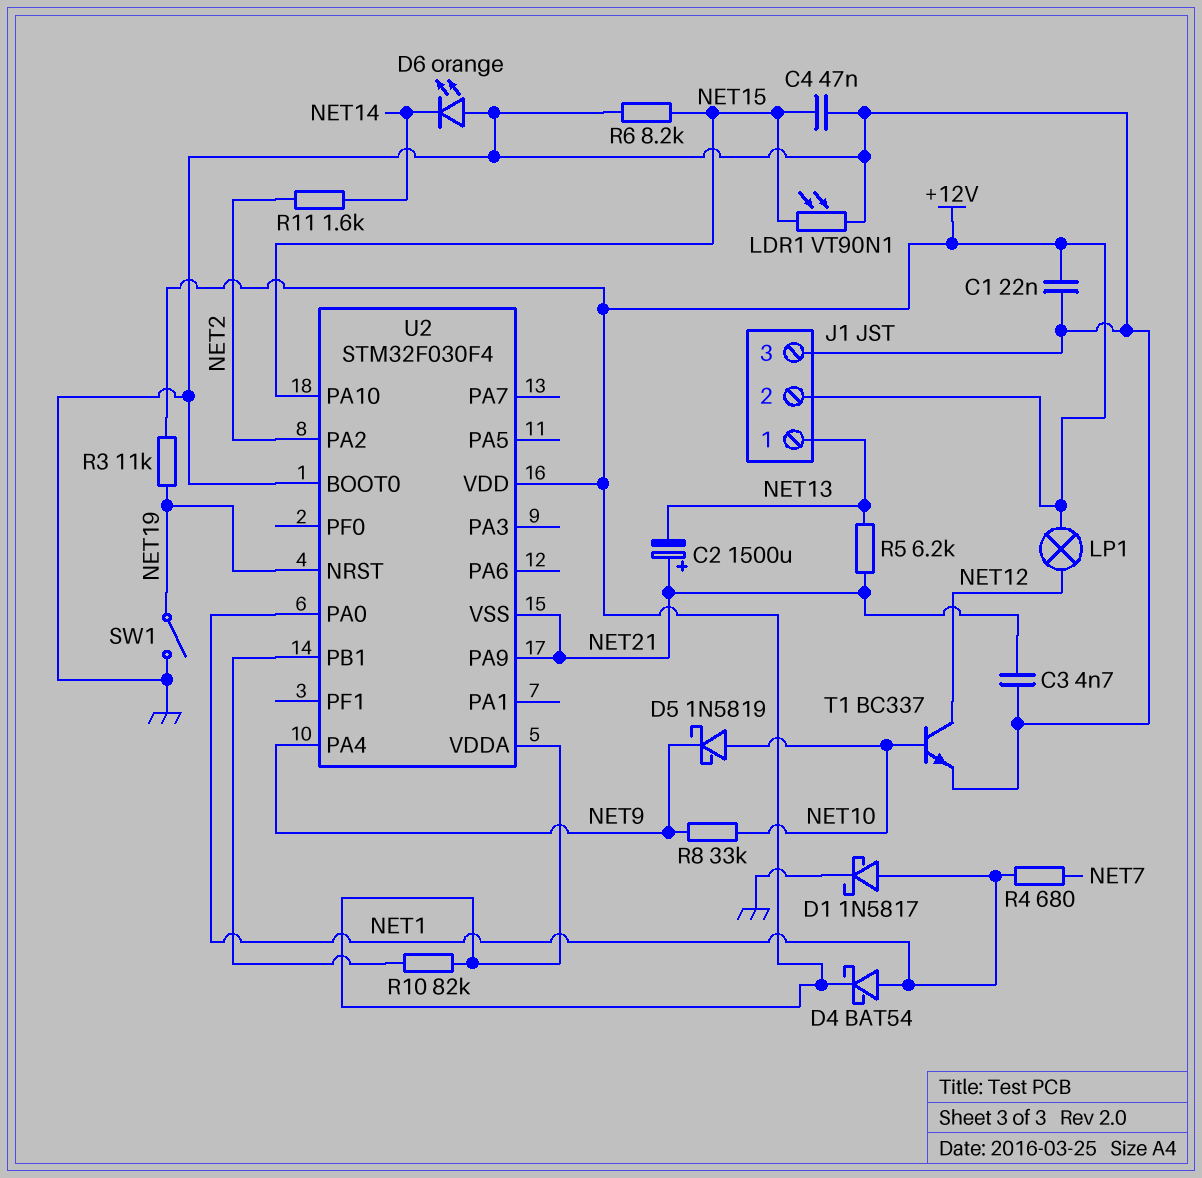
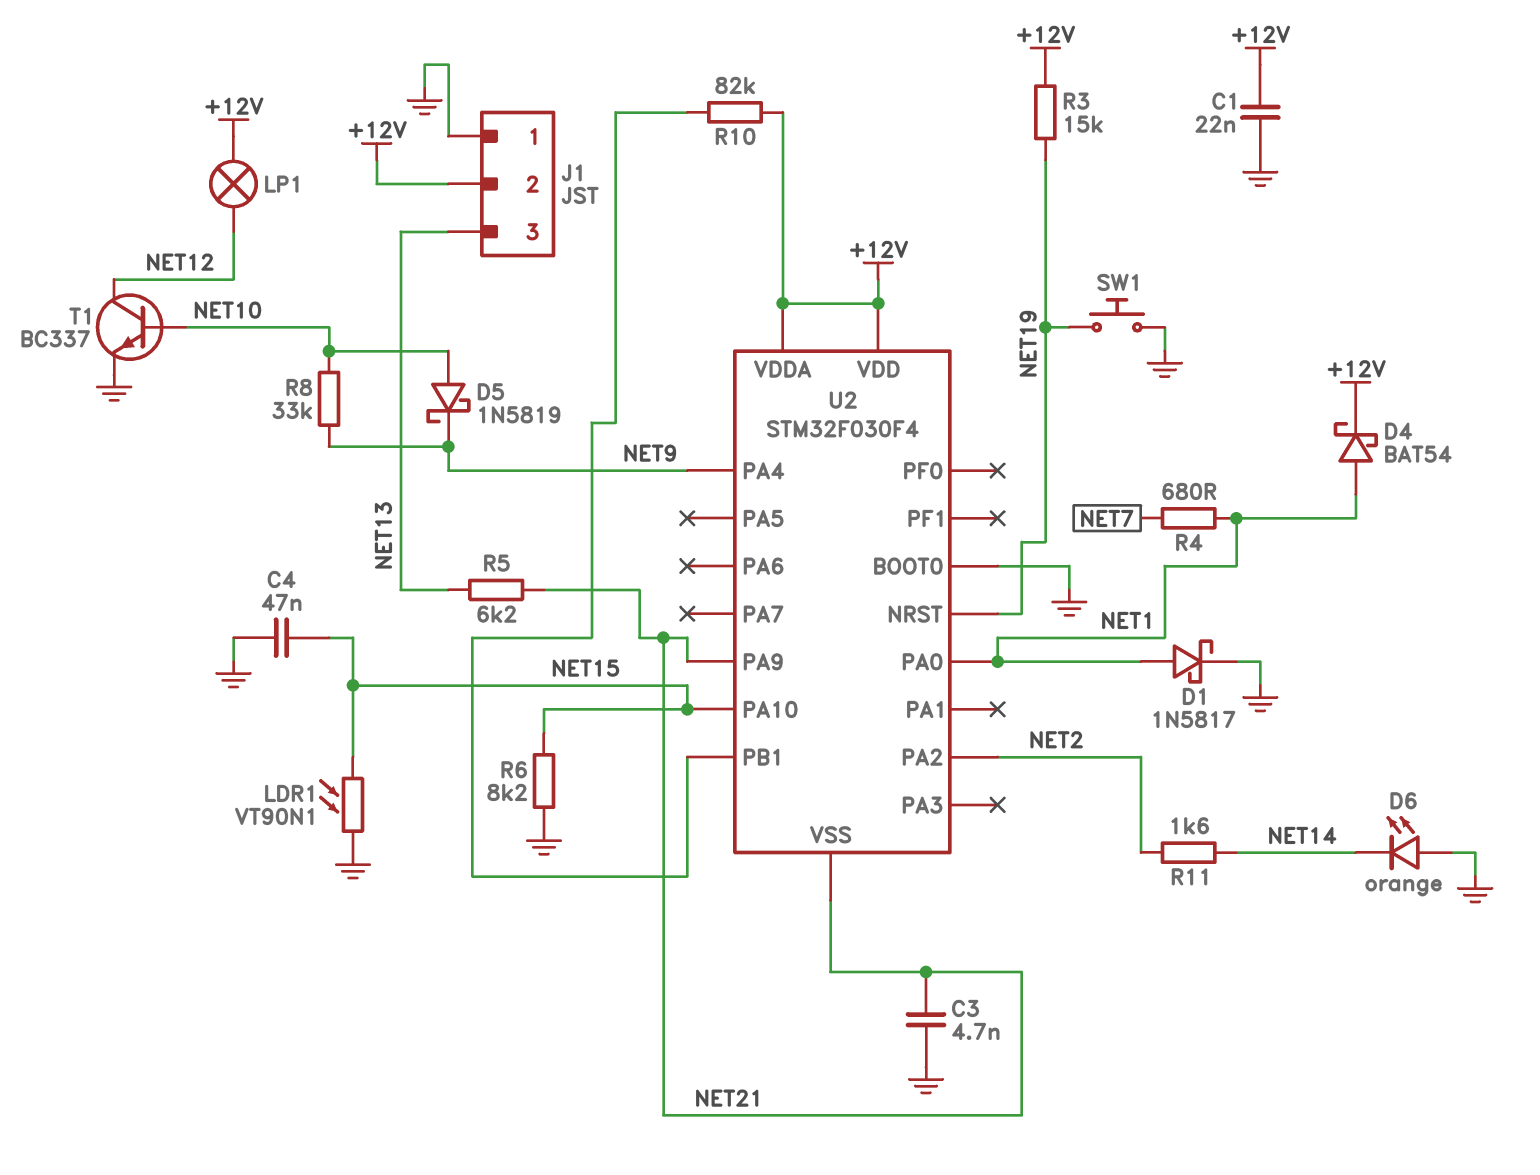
C2: 1500uF (plus NET21, minus NET13) -> none
J1 pin 1: NET13 -> GND
J1 pin 3: GND -> NET13
R3: 11k (+12V, NET19) -> 15k (+12V, NET19)
SW1: switch (GND, NET19) -> button (GND, NET19)

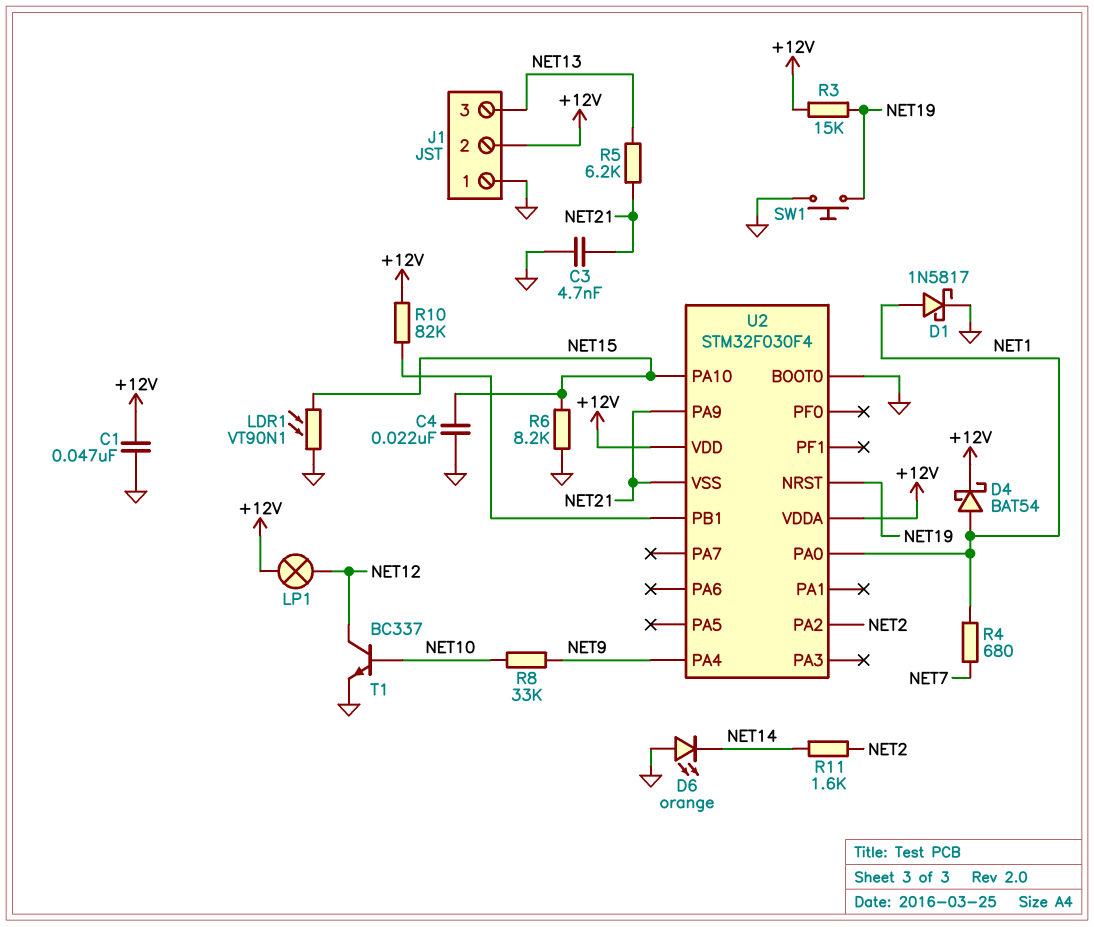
C1: 22nF (+12V, GND) -> 47nF (+12V, GND)
C4: 47nF (GND, NET15) -> 22nF (GND, NET15)
D5: schottky 1N5819 (A NET10, K NET9) -> none

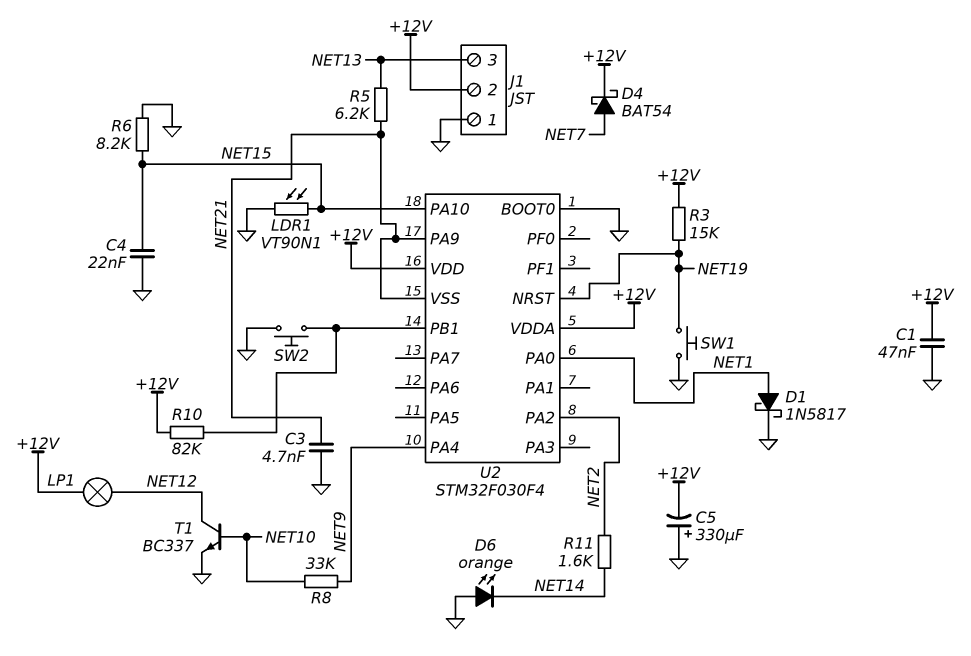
C5: none -> 330uF (plus GND, minus +12V)
D4: schottky BAT54 (A NET1, K +12V) -> schottky BAT54 (A NET7, K +12V)
R4: 680 (NET1, NET7) -> none
SW2: none -> button (GND, U2/PB1)

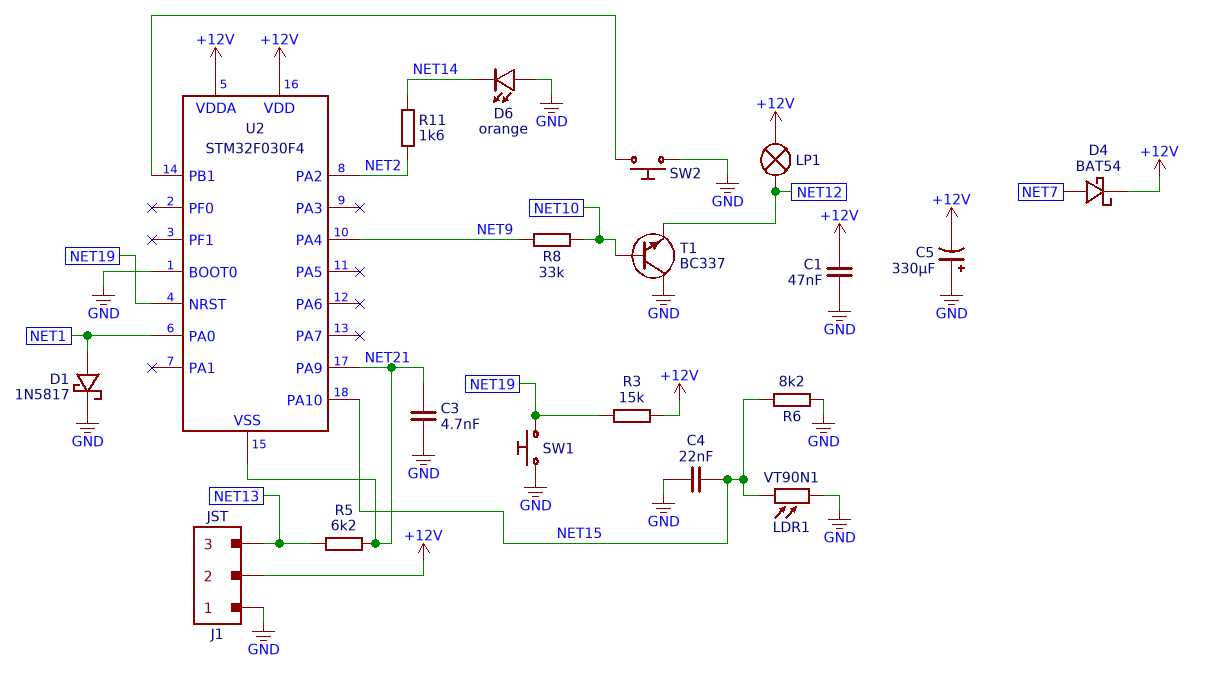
R10: 82k (+12V, U2/PB1) -> none
T1: NPN BC337 (B NET10, C NET12, E GND) -> NPN BC337 (B NET10, C GND, E NET12)

